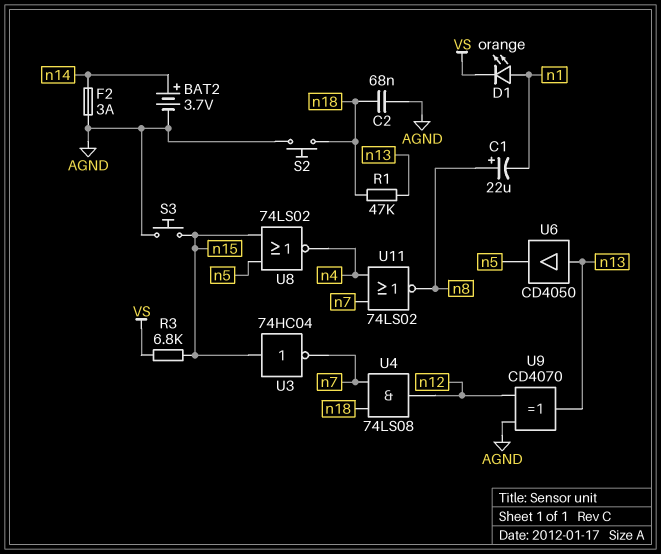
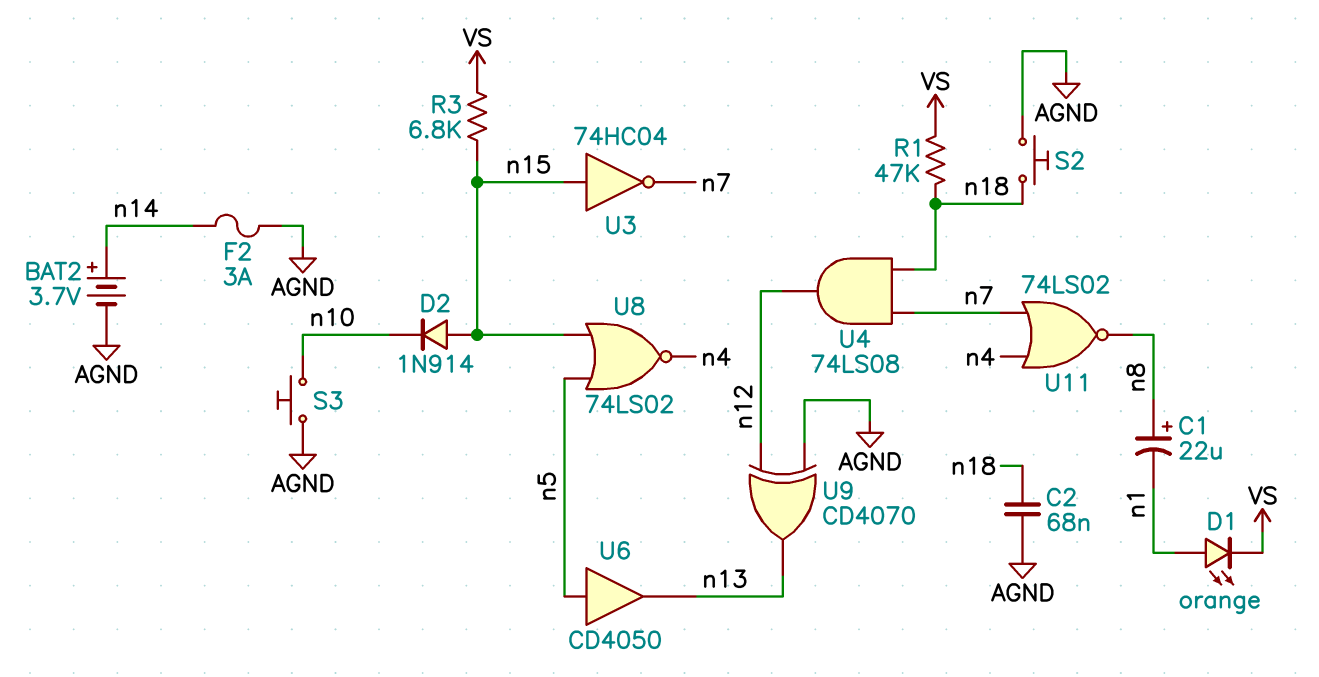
D2: none -> diode 1N914 (A n15, K n10)
R1: 47k (n13, n18) -> 47k (VS, n18)
S3: button (AGND, n15) -> button (AGND, n10)
U6: buffer CD4050 (in n13, out n5) -> buffer CD4050 (in n5, out n13)

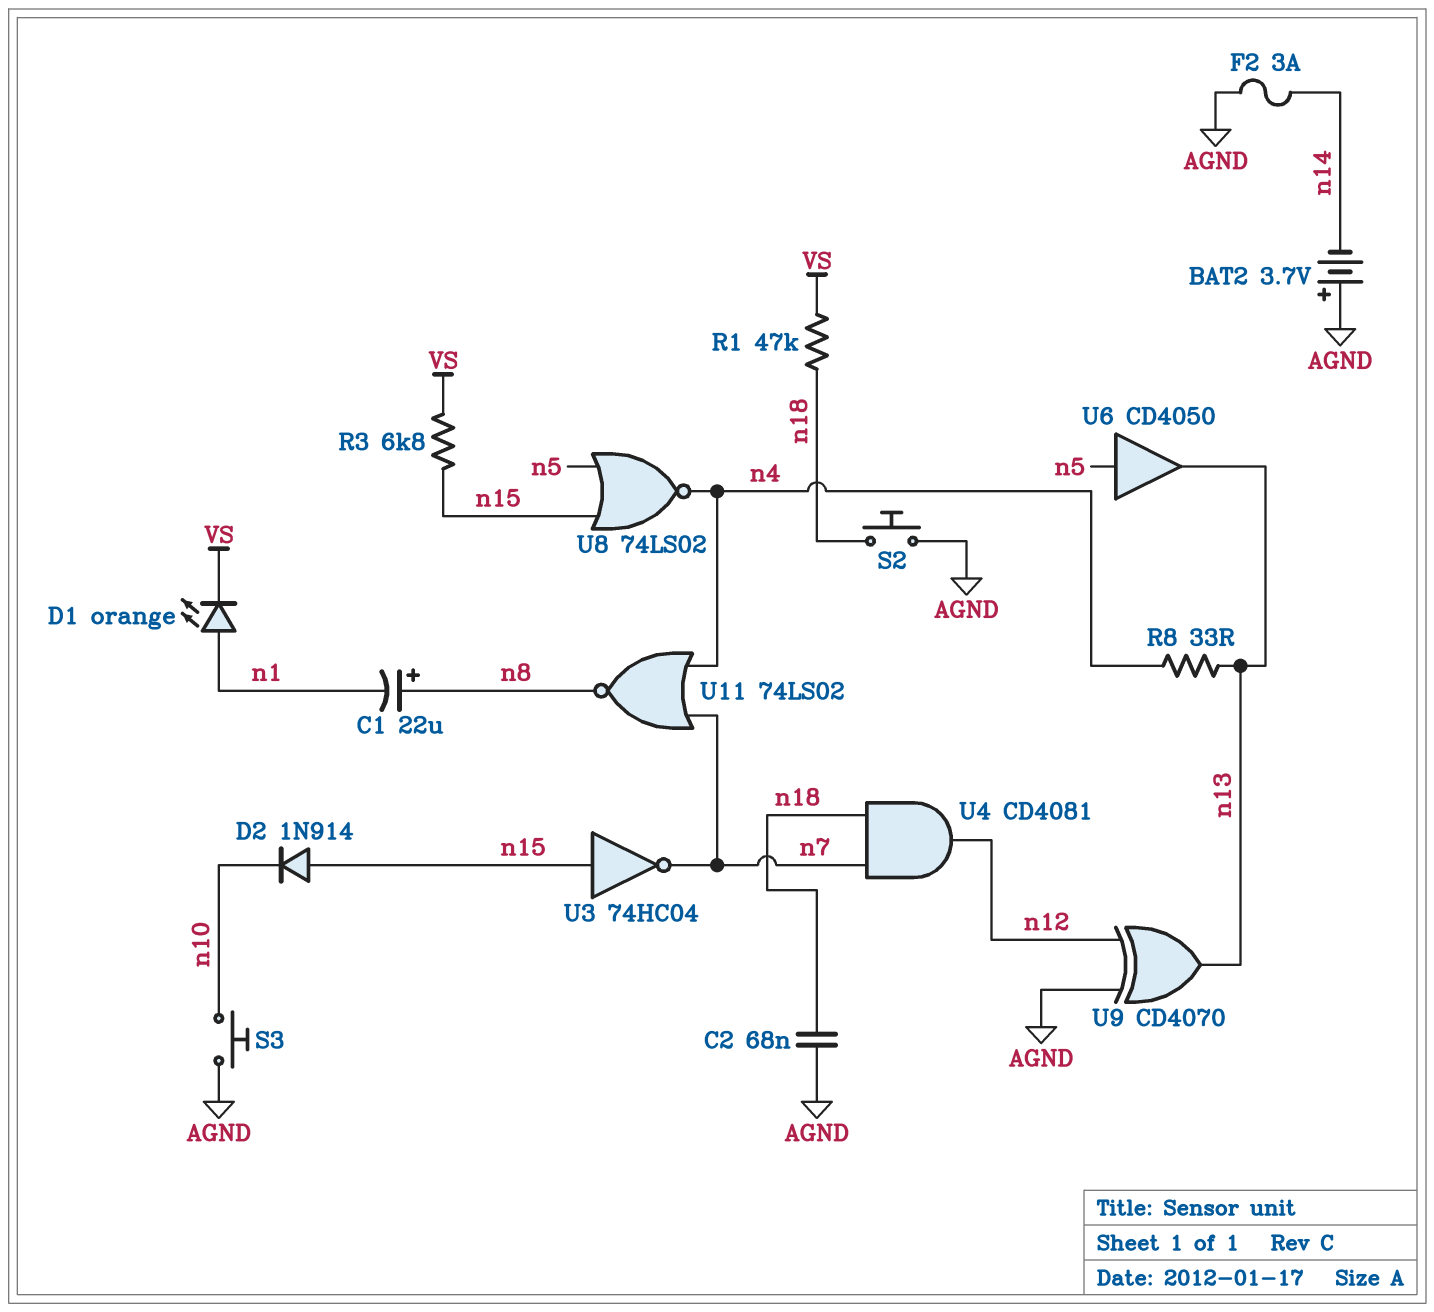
BAT2: 3.7V (plus n14, minus AGND) -> 3.7V (plus AGND, minus n14)
R8: none -> 33 (n4, n13)
U4: AND 74LS08 (in n7, in n18, out n12) -> AND CD4081 (in n7, in n18, out n12)

